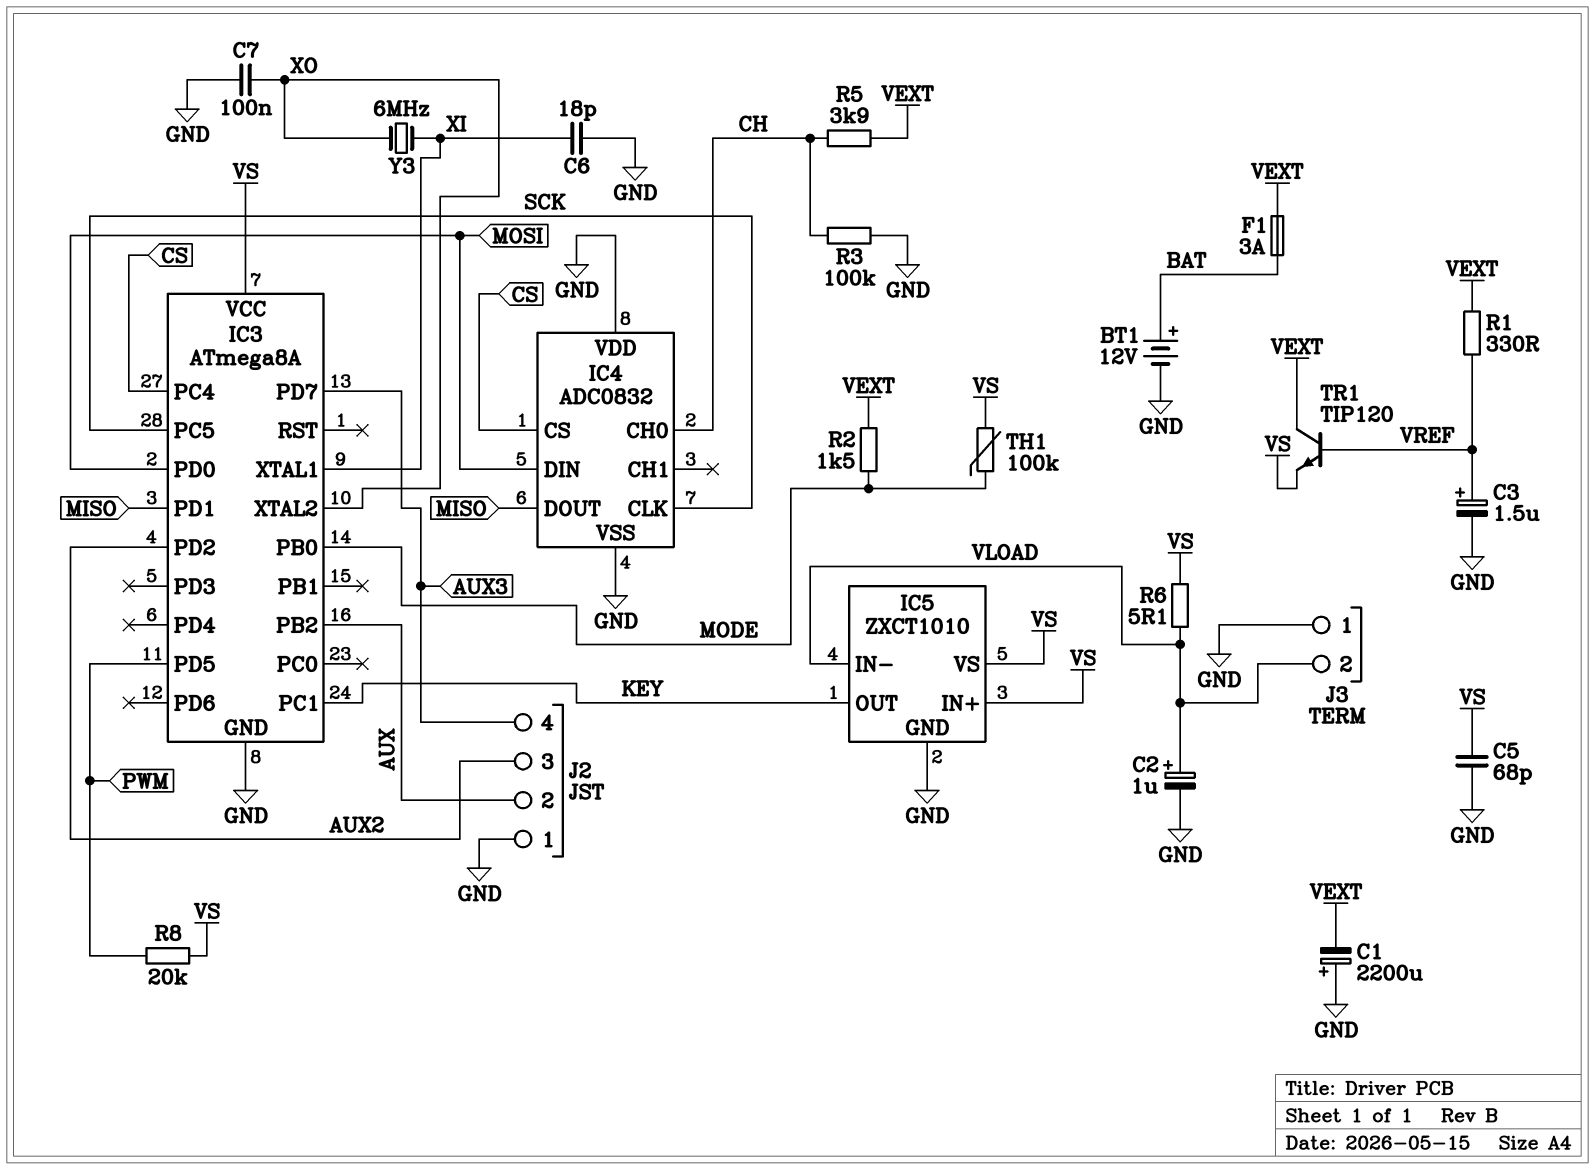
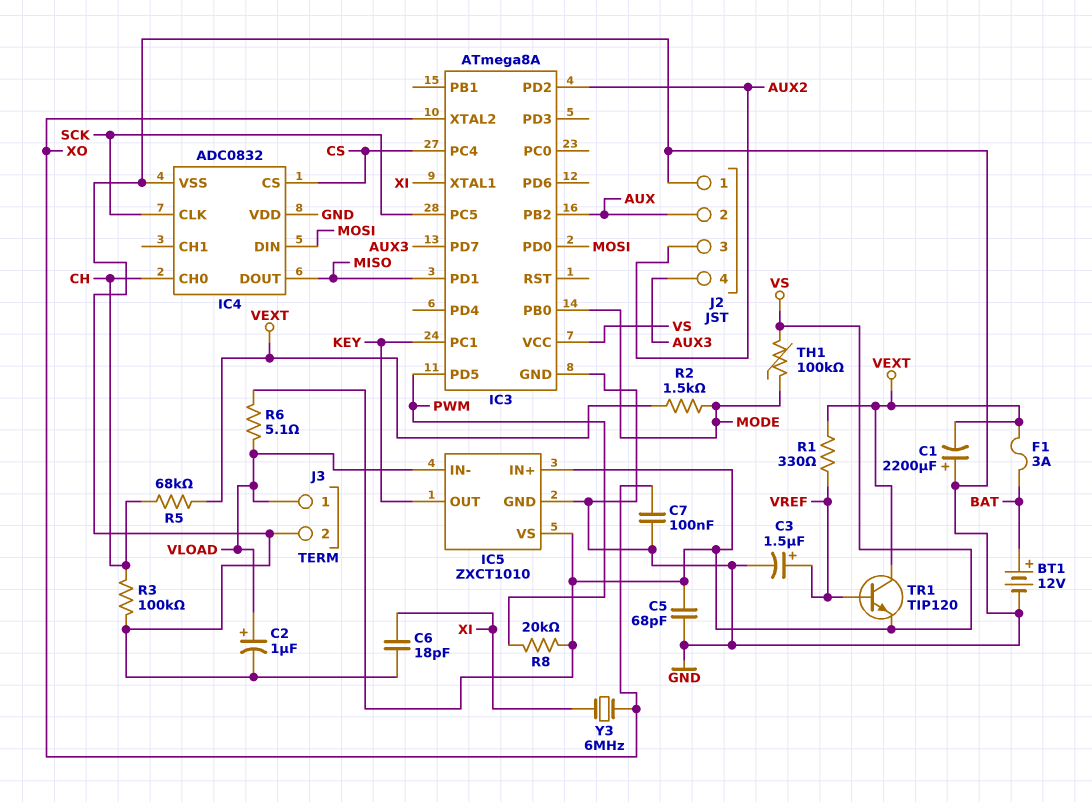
J3 pin 1: GND -> VLOAD
J3 pin 2: VLOAD -> GND
R5: 3.9k (CH, VEXT) -> 68k (CH, VEXT)

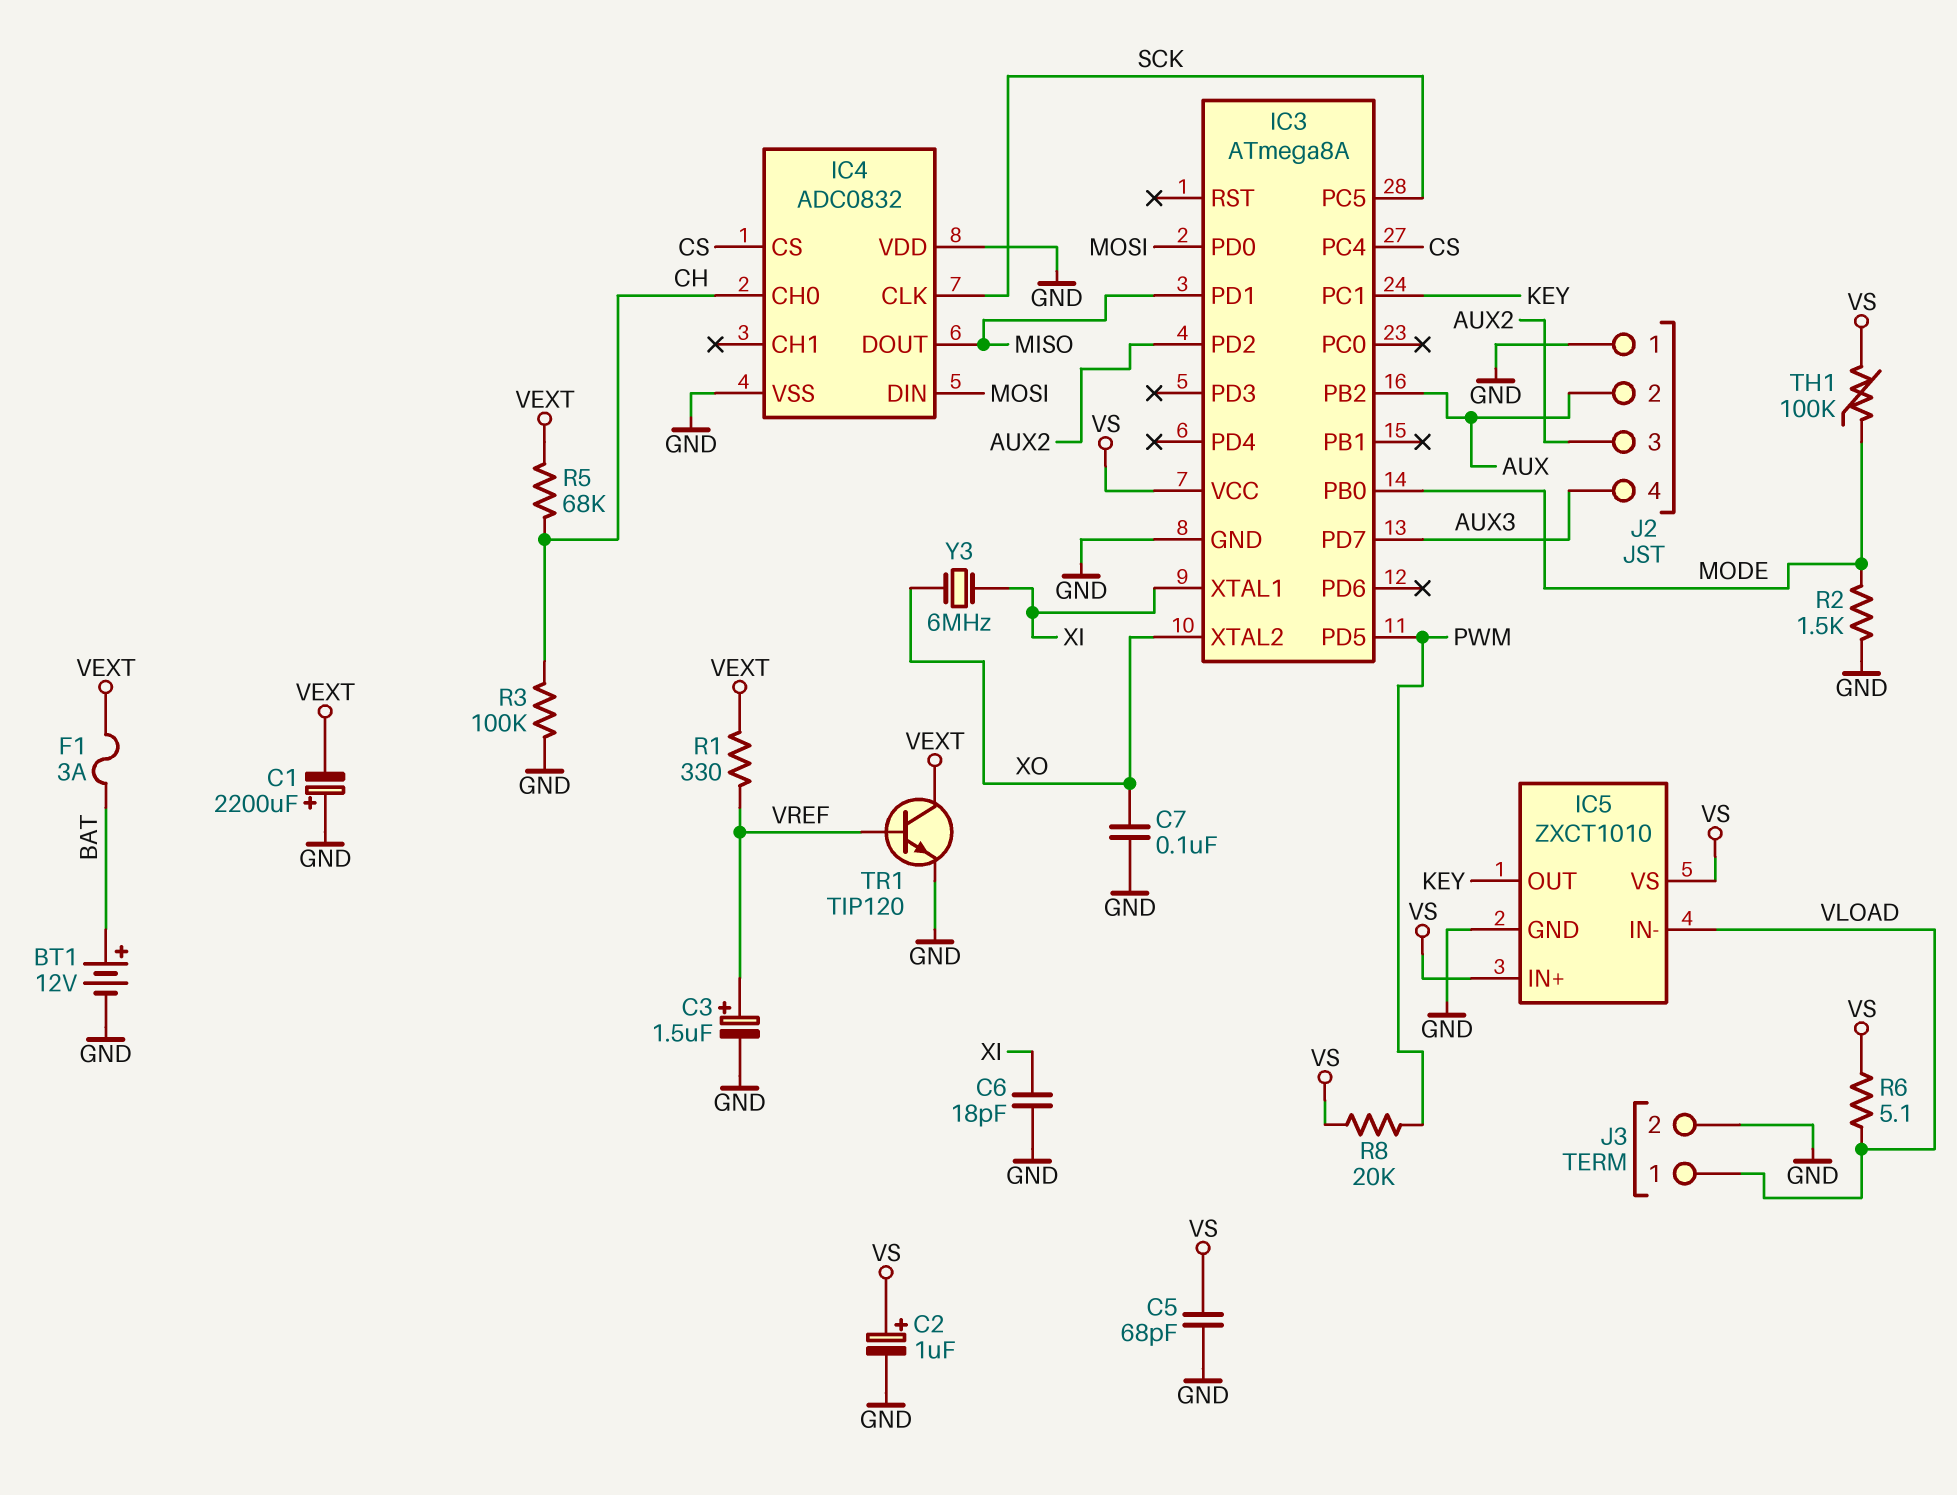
C2: 1uF (plus VLOAD, minus GND) -> 1uF (plus VS, minus GND)
R2: 1.5k (MODE, VEXT) -> 1.5k (GND, MODE)
TR1: NPN TIP120 (B VREF, C VEXT, E VS) -> NPN TIP120 (B VREF, C VEXT, E GND)

